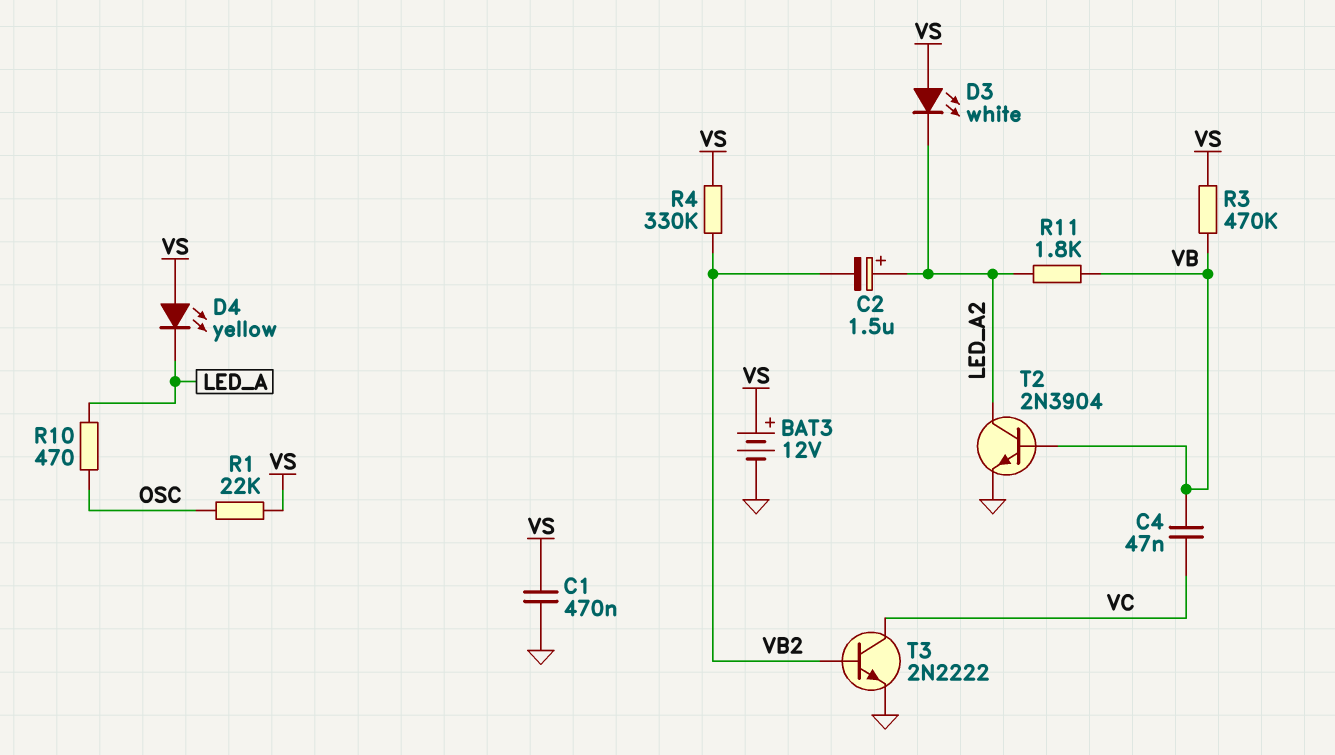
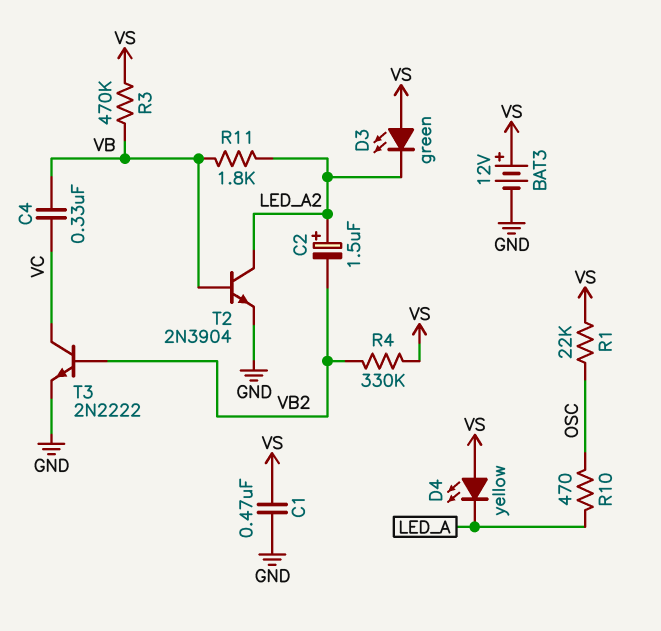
C4: 47nF (VB, VC) -> 330nF (VB, VC)
D3: LED white (A VS, K LED_A2) -> LED green (A VS, K LED_A2)

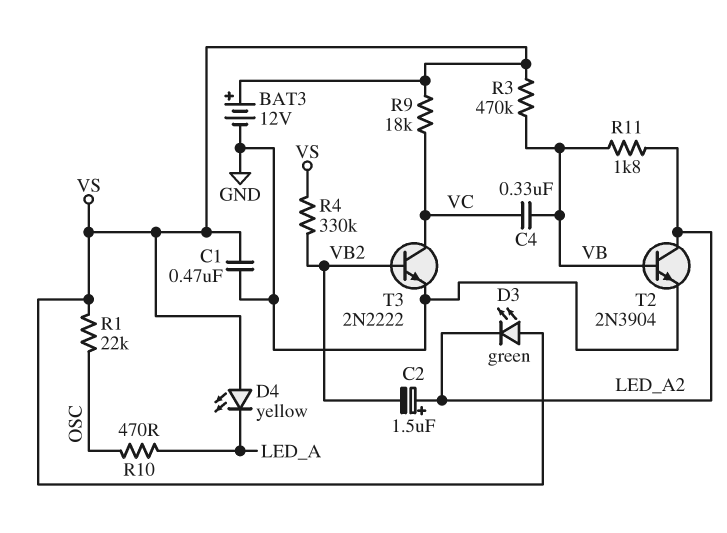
R9: none -> 18k (VC, VS)

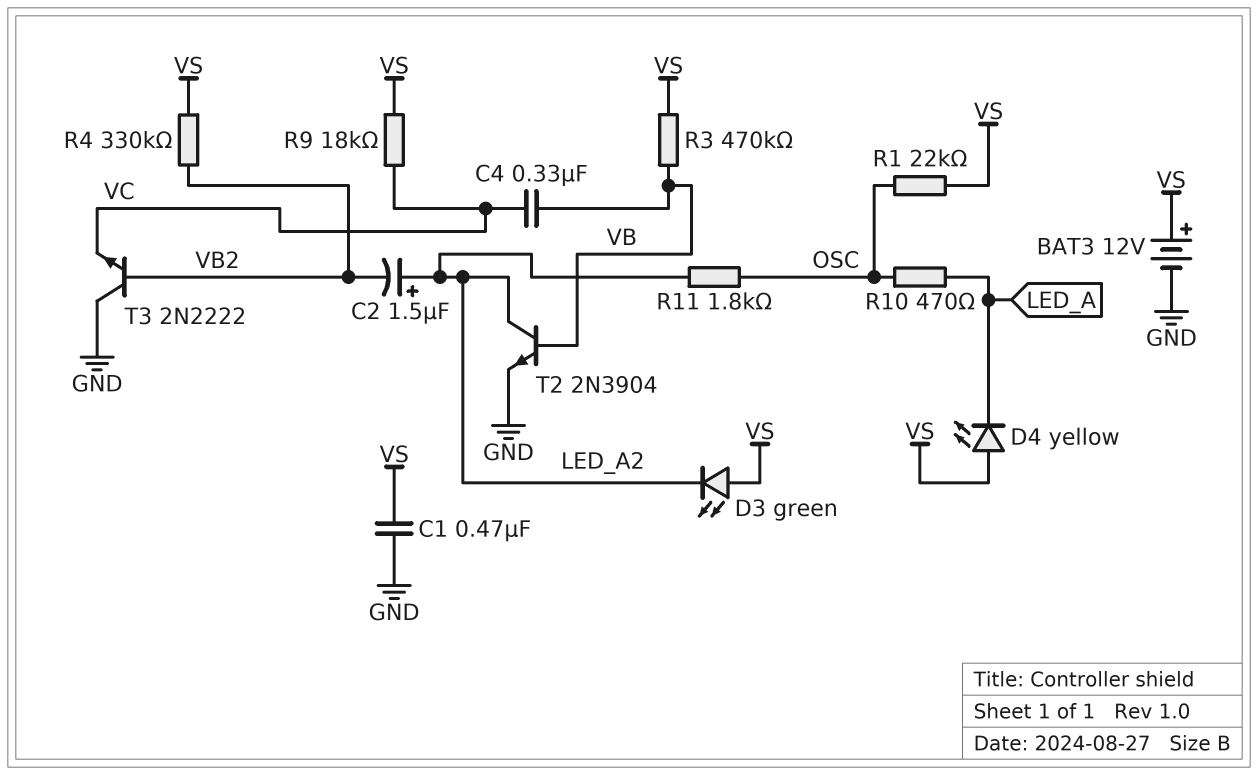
R11: 1.8k (LED_A2, VB) -> 1.8k (LED_A2, OSC)
T3: NPN 2N2222 (B VB2, C VC, E GND) -> NPN 2N2222 (B VB2, C GND, E VC)

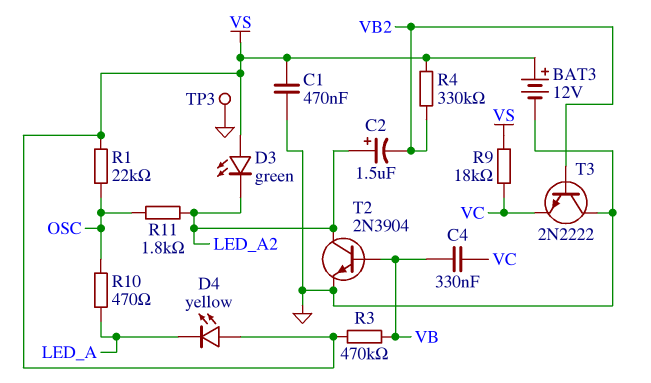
TP3: none -> test point (GND)

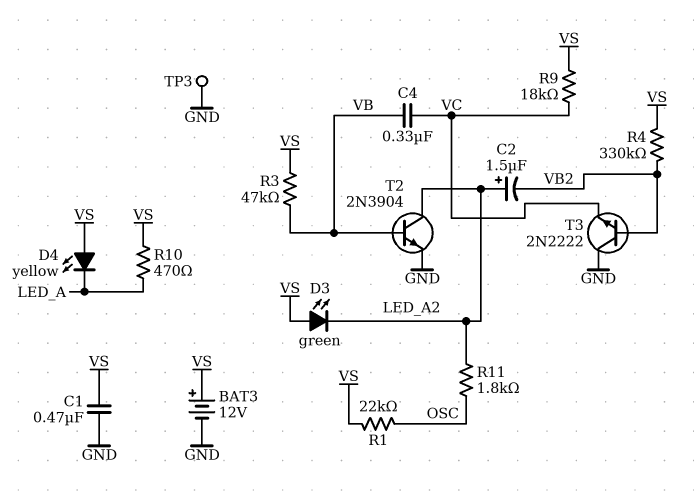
R3: 470k (VB, VS) -> 47k (VB, VS)
R10: 470 (LED_A, OSC) -> 470 (LED_A, VS)

